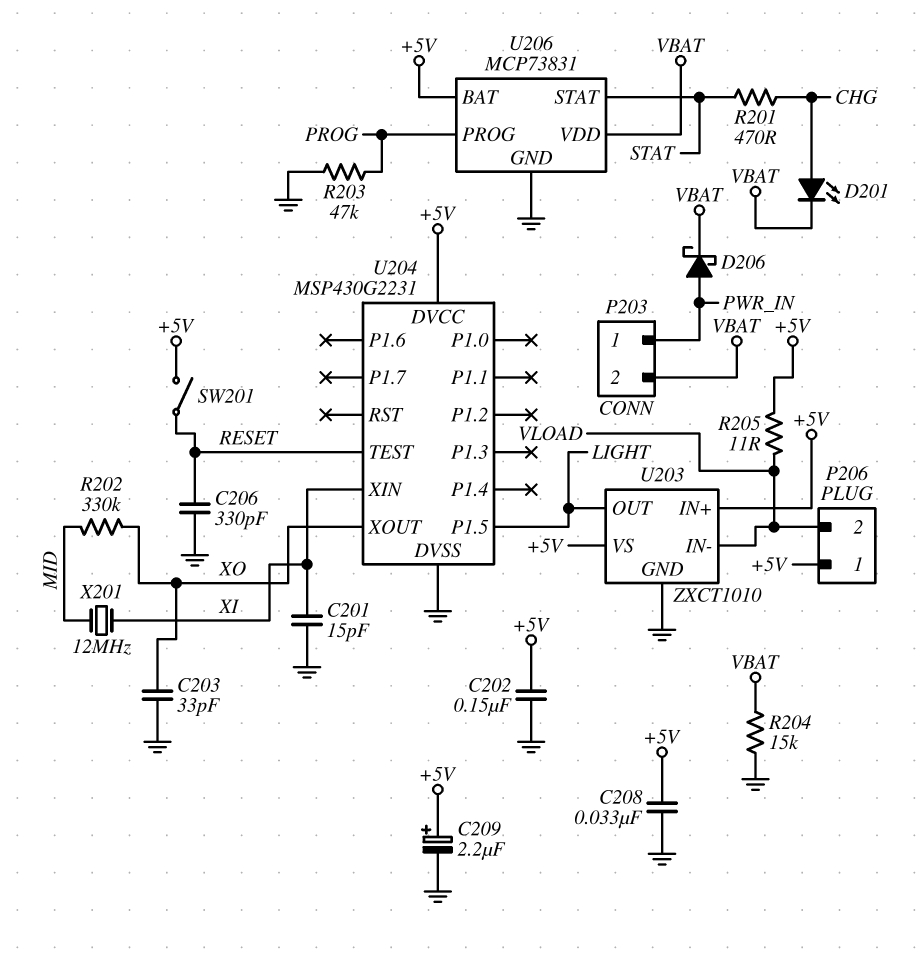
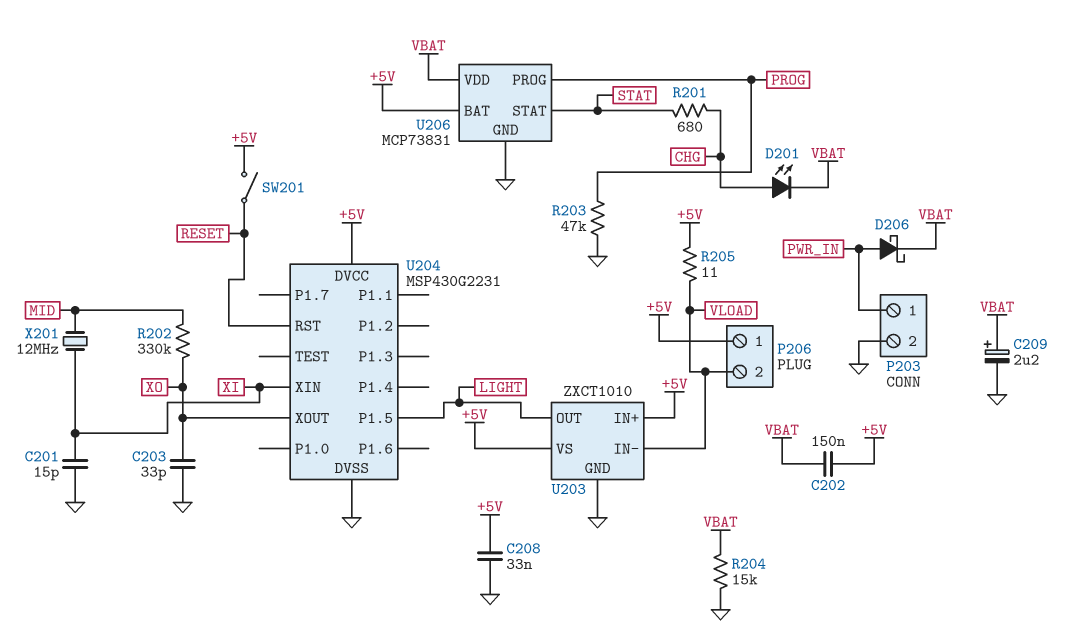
C202: 150nF (+5V, GND) -> 150nF (+5V, VBAT)
C206: 330pF (GND, RESET) -> none
C209: 2.2uF (plus +5V, minus GND) -> 2.2uF (plus VBAT, minus GND)
P203 pin 2: VBAT -> GND
R201: 470 (CHG, STAT) -> 680 (CHG, STAT)
U204 pin RST: none -> RESET
U204 pin TEST: RESET -> none

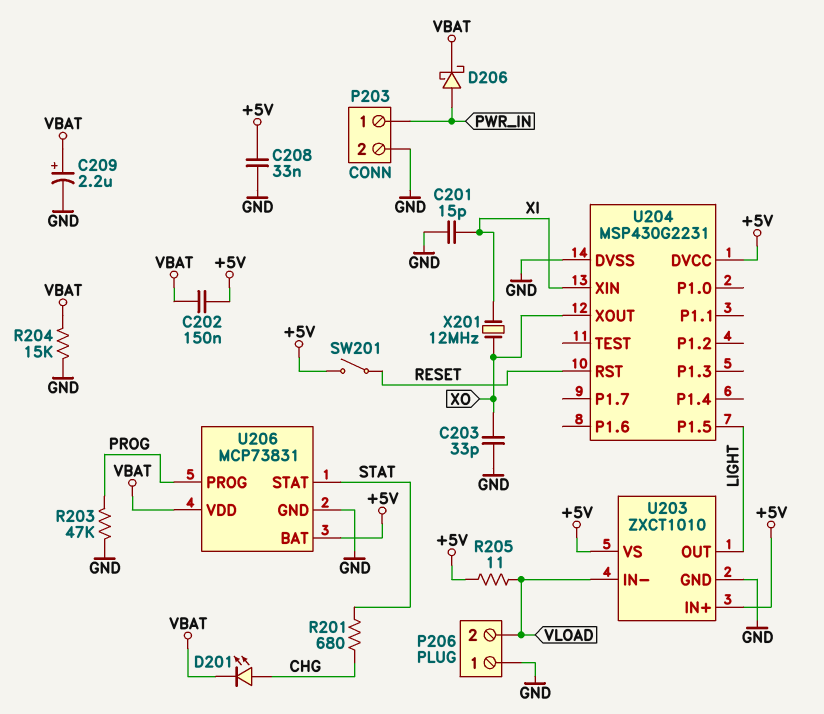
P206 pin 1: +5V -> GND
R202: 330k (MID, XO) -> none
X201: 12MHz (MID, XI) -> 12MHz (XI, XO)

